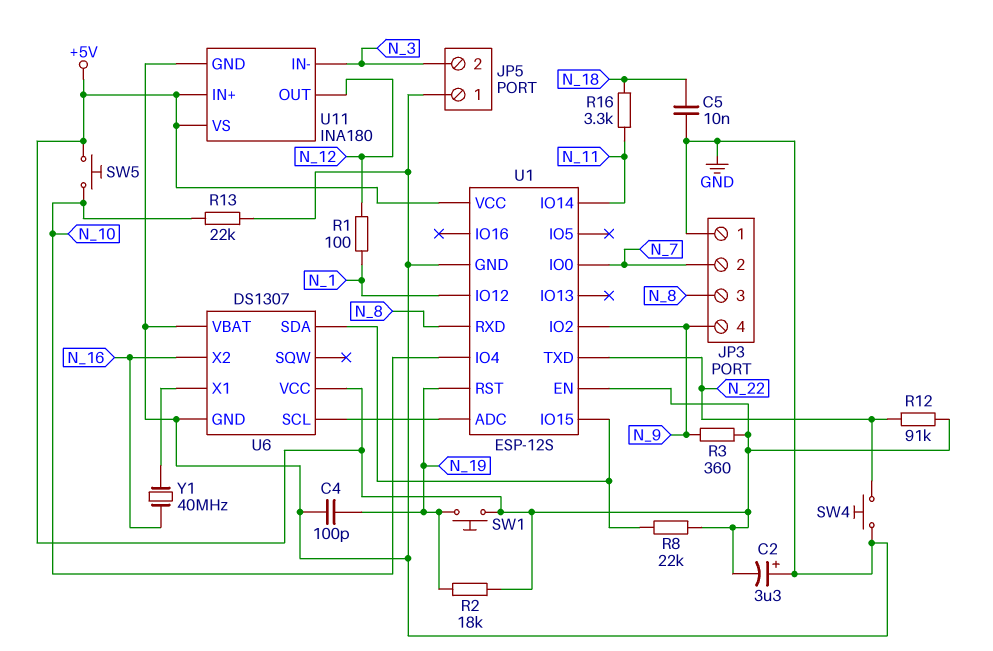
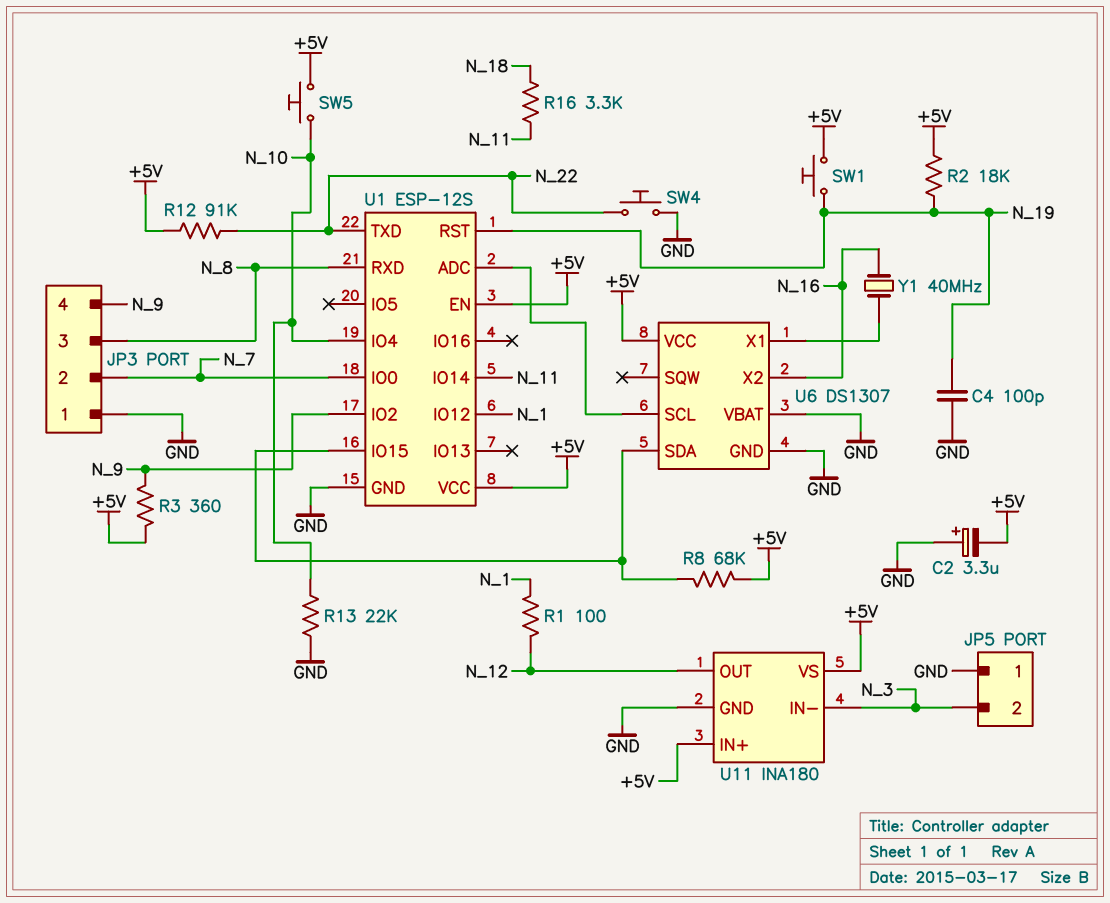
C5: 10nF (GND, N_18) -> none
R8: 22k (+5V, U1/IO15) -> 68k (+5V, U1/IO15)

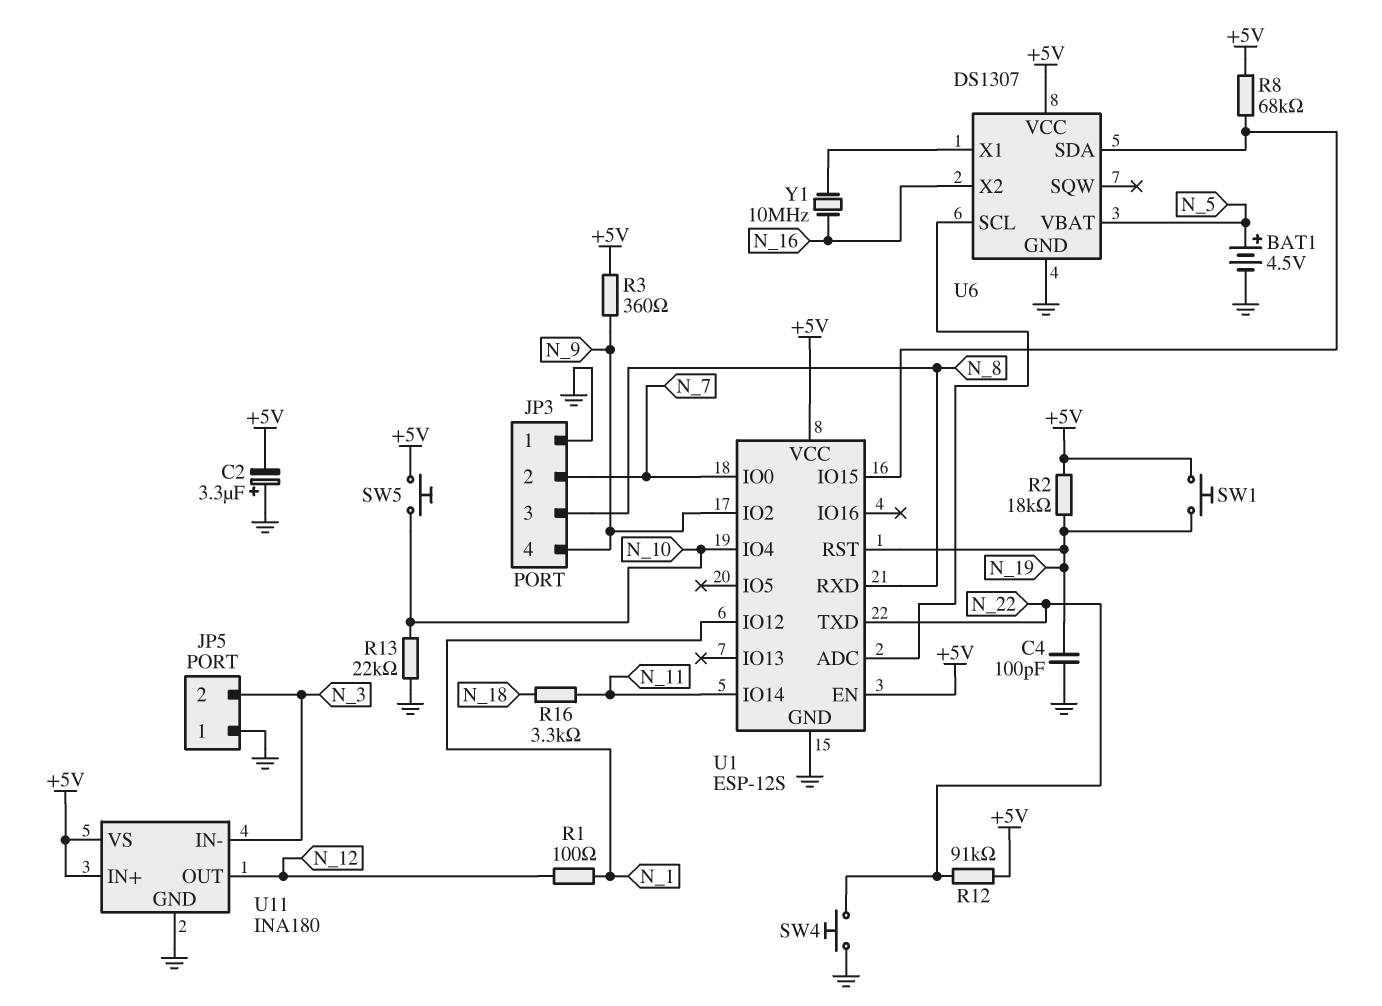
BAT1: none -> 4.5V (plus N_5, minus GND)
U6 pin VBAT: GND -> N_5
Y1: 40MHz (N_16, U6/X1) -> 10MHz (N_16, U6/X1)

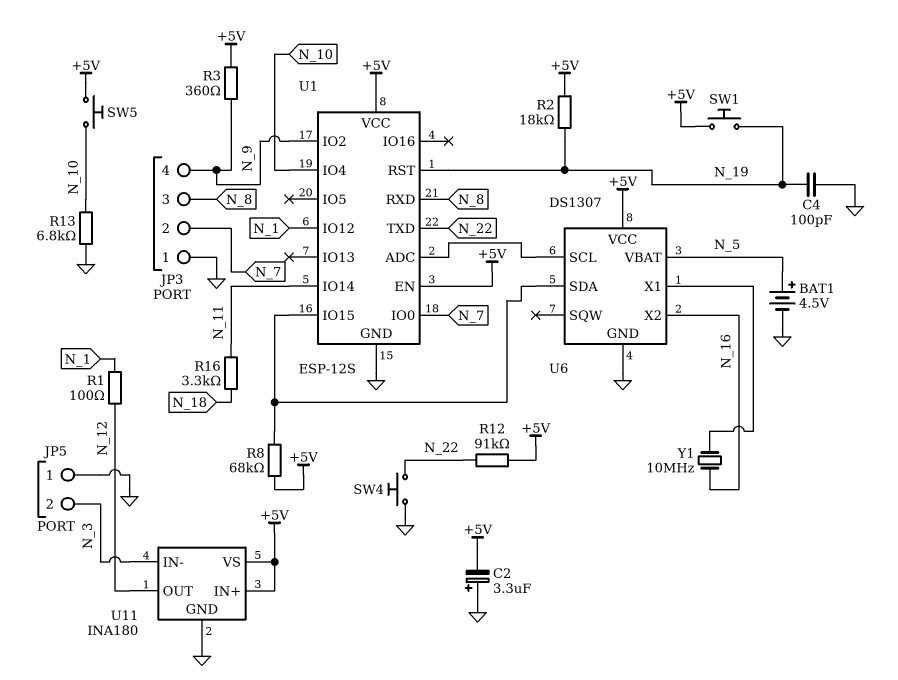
R13: 22k (GND, N_10) -> 6.8k (GND, N_10)

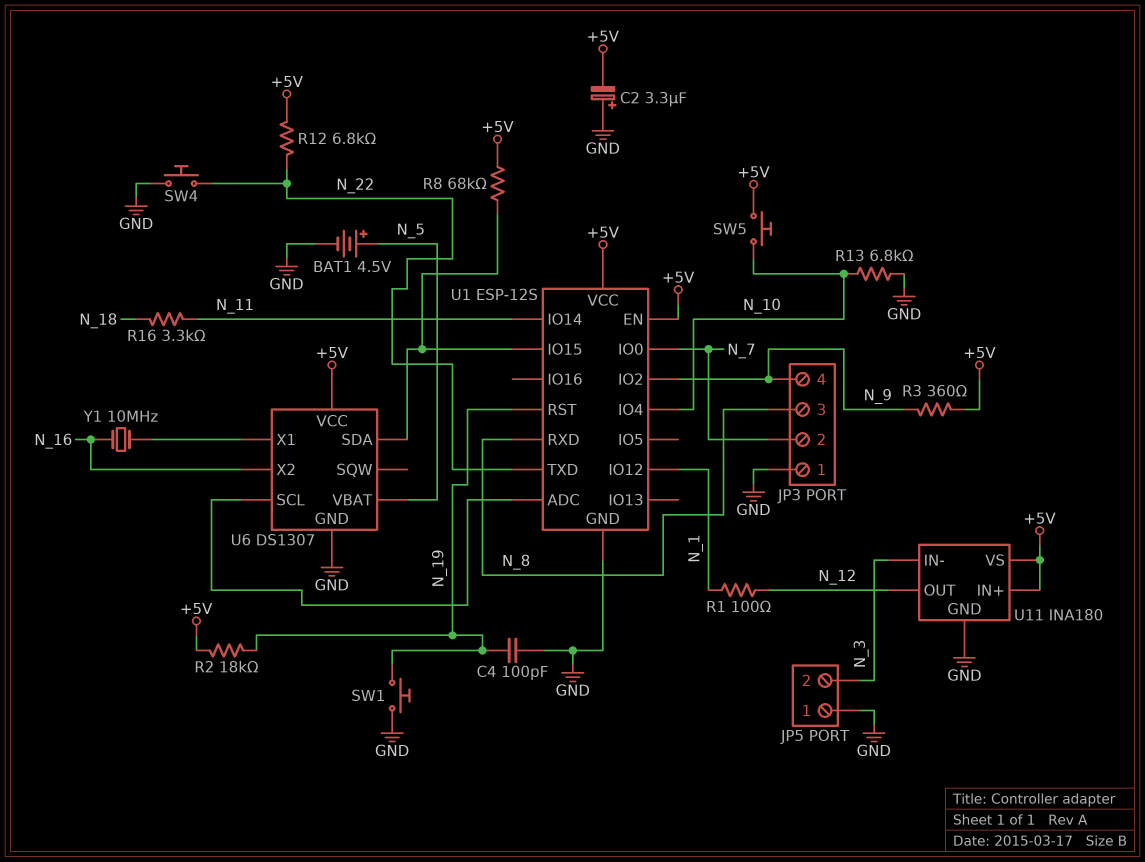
R12: 91k (+5V, N_22) -> 6.8k (+5V, N_22)
SW1: button (+5V, N_19) -> button (GND, N_19)

